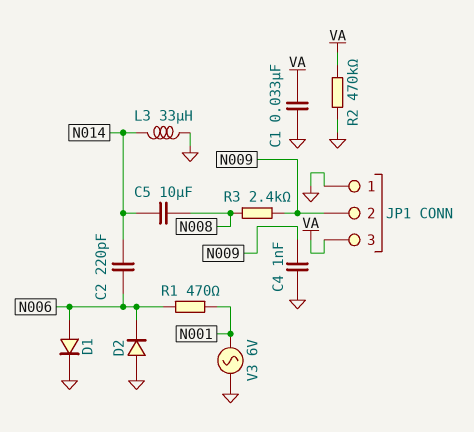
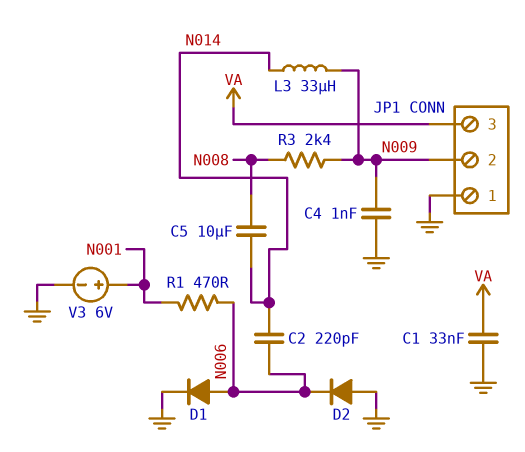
L3: 33uH (GND, N014) -> 33uH (N009, N014)
R2: 470k (GND, VA) -> none
V3: AC 6V (GND, N001) -> 6V (plus N001, minus GND)

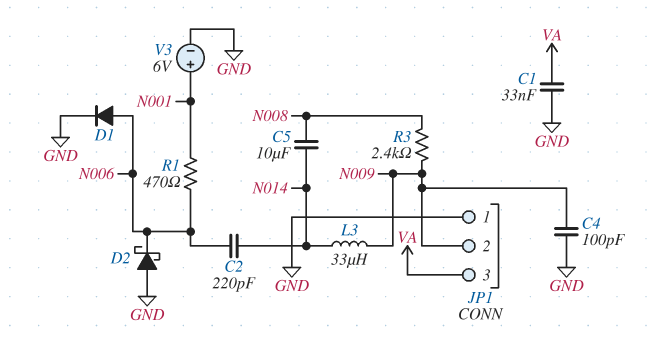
C4: 1nF (GND, N009) -> 100pF (GND, N009)
D2: diode (A GND, K N006) -> schottky (A GND, K N006)

